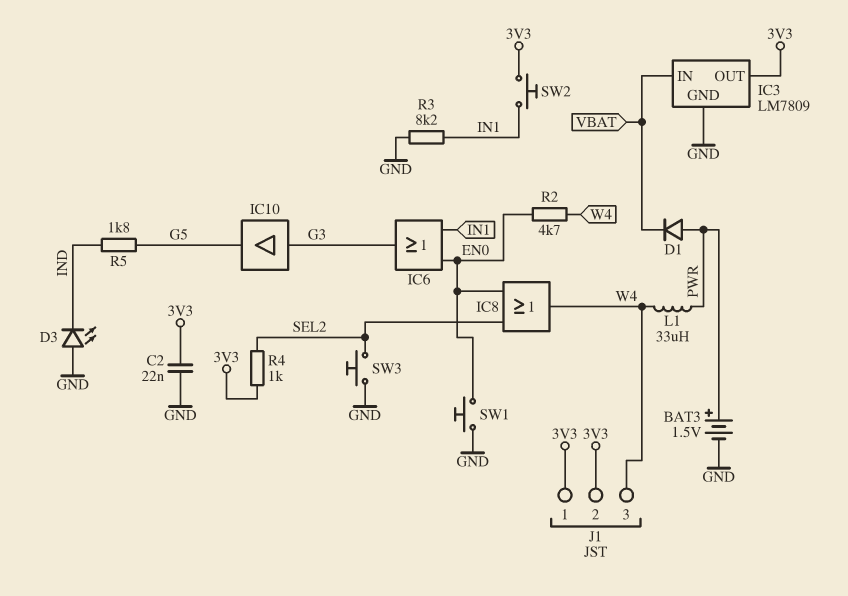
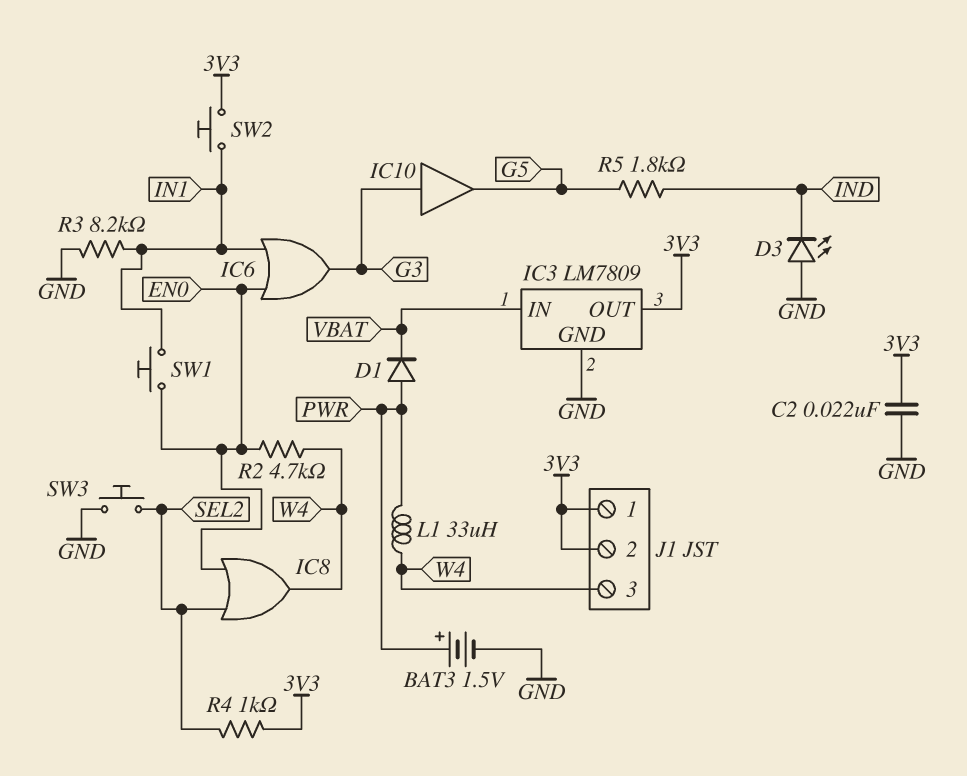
SW1: button (EN0, GND) -> button (EN0, IN1)

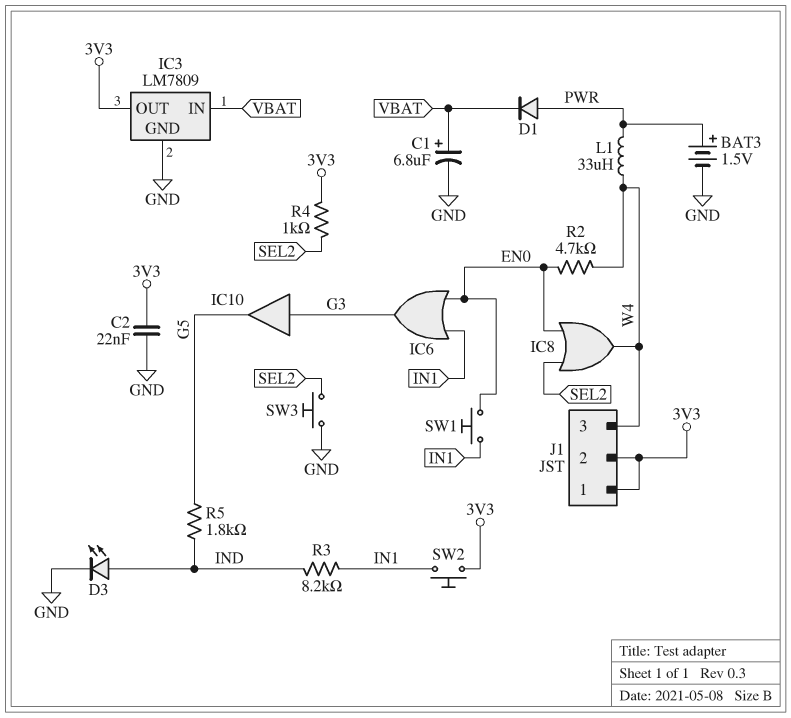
C1: none -> 6.8uF (plus VBAT, minus GND)
D3: LED (A GND, K IND) -> LED (A IND, K GND)
R3: 8.2k (GND, IN1) -> 8.2k (IN1, IND)

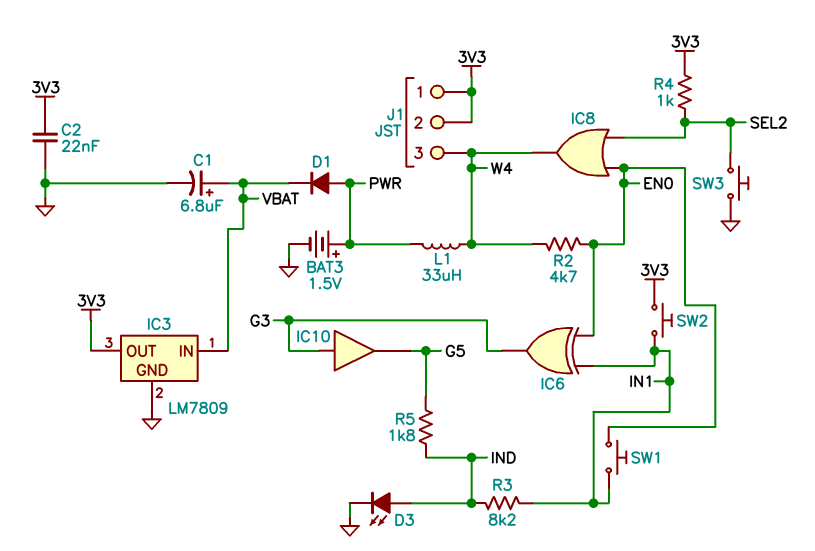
IC6: OR (in EN0, in IN1, out G3) -> XOR (in EN0, in IN1, out G3)

